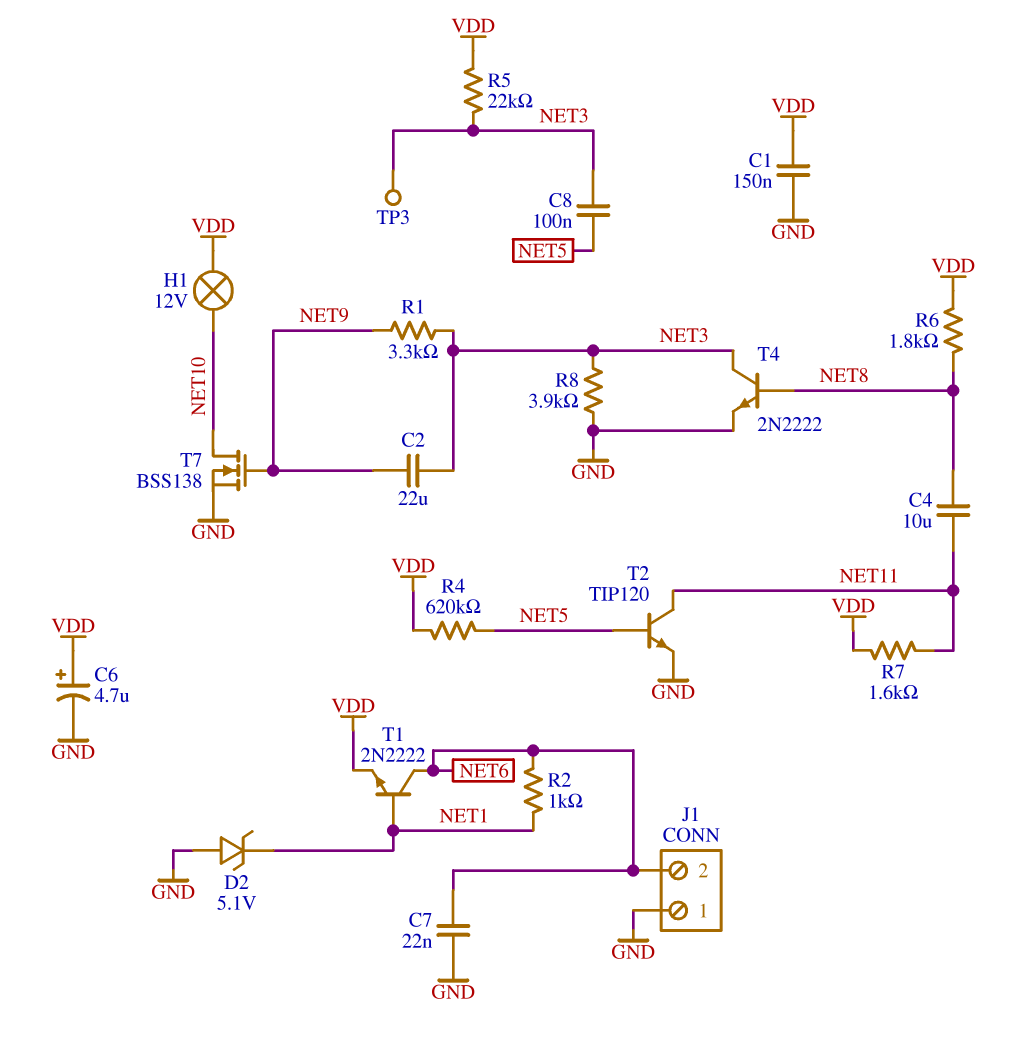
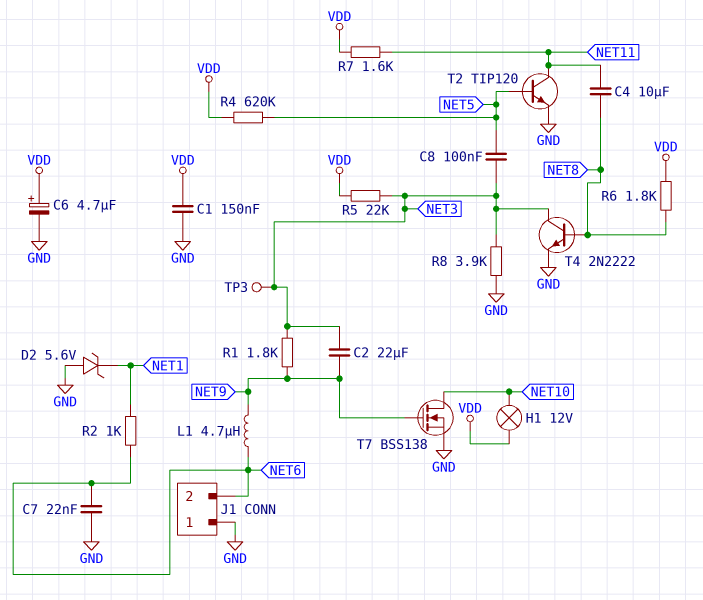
D2: zener 5.1V (A GND, K NET1) -> zener 5.6V (A GND, K NET1)
L1: none -> 4.7uH (NET6, NET9)
R1: 3.3k (NET3, NET9) -> 1.8k (NET3, NET9)
T1: NPN 2N2222 (B NET1, C NET6, E VDD) -> none

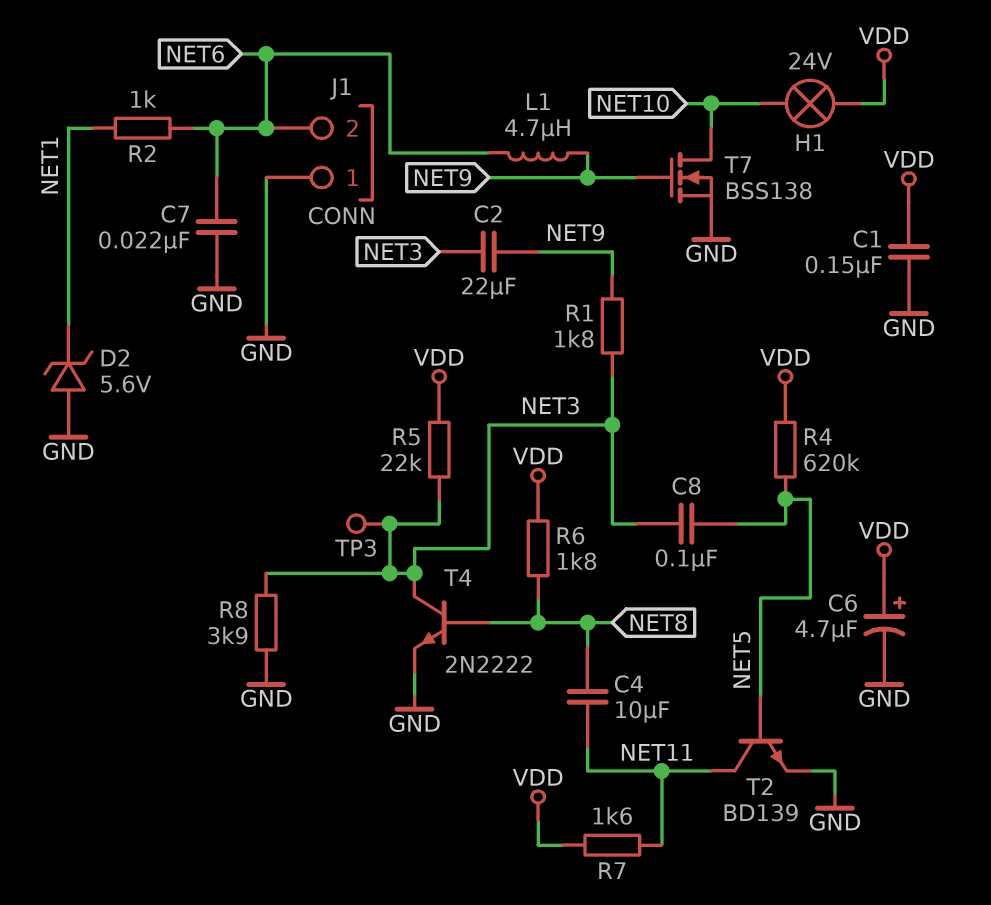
H1: lamp 12V (NET10, VDD) -> lamp 24V (NET10, VDD)
T2: NPN TIP120 (B NET5, C NET11, E GND) -> NPN BD139 (B NET5, C NET11, E GND)

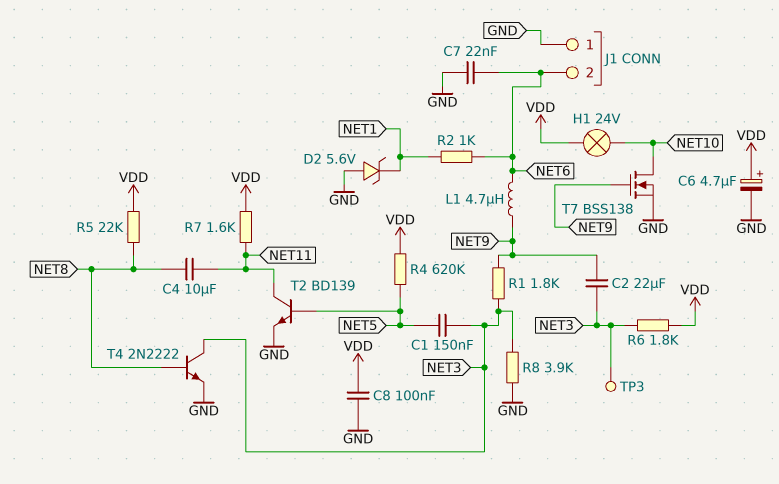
C1: 150nF (GND, VDD) -> 150nF (NET3, NET5)
C8: 100nF (NET3, NET5) -> 100nF (GND, VDD)
R5: 22k (NET3, VDD) -> 22k (NET8, VDD)
R6: 1.8k (NET8, VDD) -> 1.8k (NET3, VDD)

